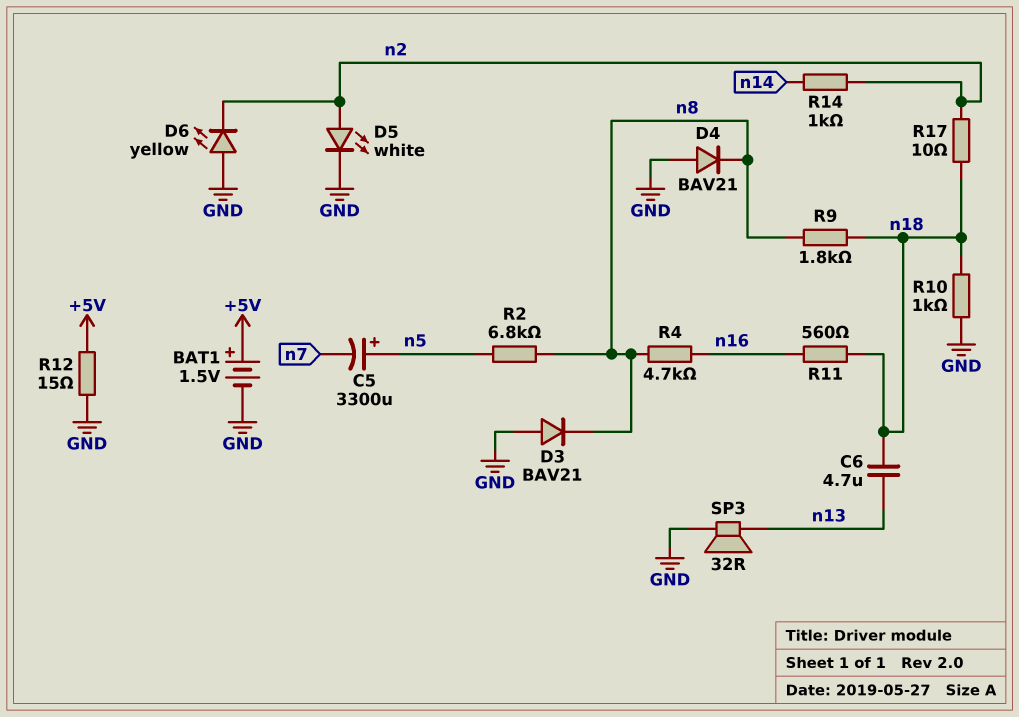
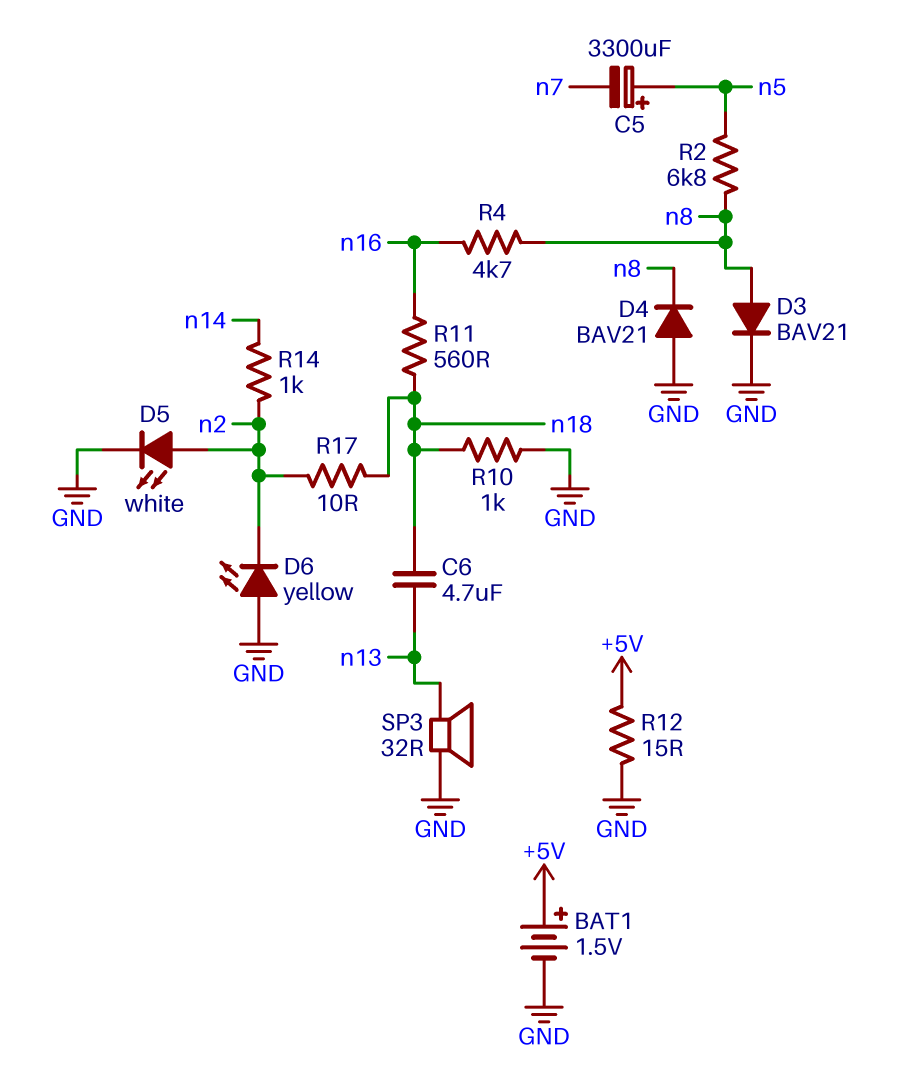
D3: diode BAV21 (A GND, K n8) -> diode BAV21 (A n8, K GND)
R9: 1.8k (n8, n18) -> none

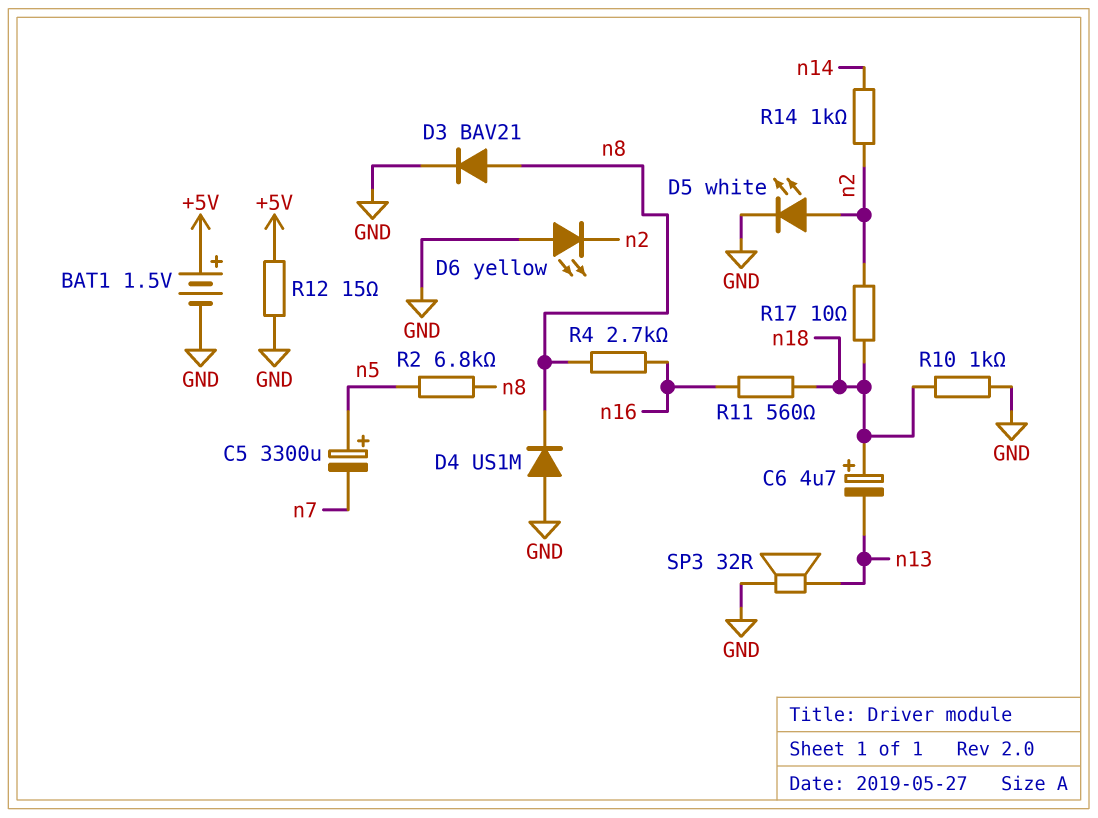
C6: 4.7uF (n13, n18) -> 4.7uF (plus n18, minus n13)
D4: diode BAV21 (A GND, K n8) -> diode US1M (A GND, K n8)
R4: 4.7k (n8, n16) -> 2.7k (n8, n16)

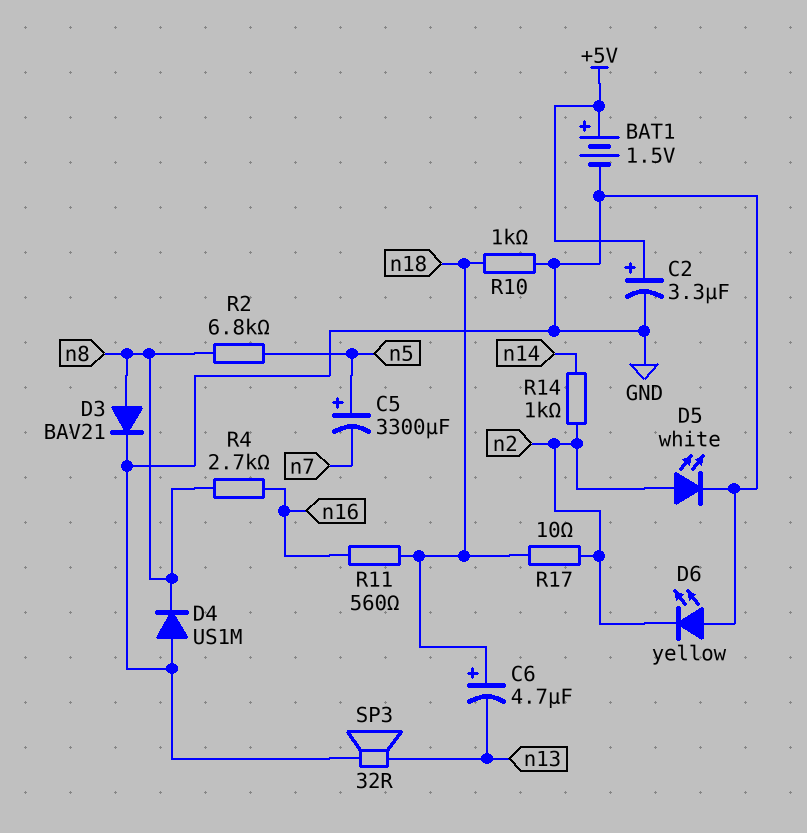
C2: none -> 3.3uF (plus +5V, minus GND)
R12: 15 (+5V, GND) -> none

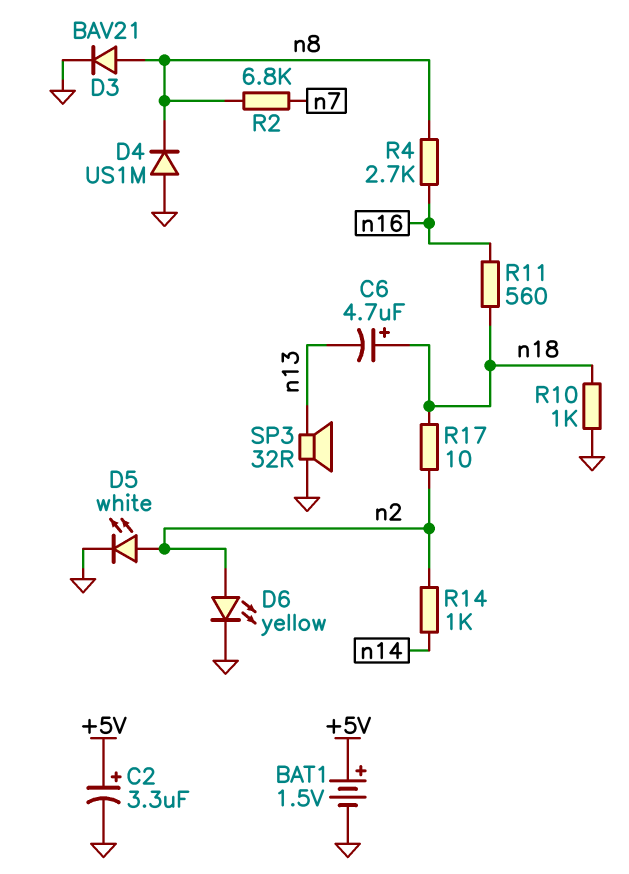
C5: 3300uF (plus n5, minus n7) -> none
D6: LED yellow (A GND, K n2) -> LED yellow (A n2, K GND)
R2: 6.8k (n5, n8) -> 6.8k (n7, n8)

